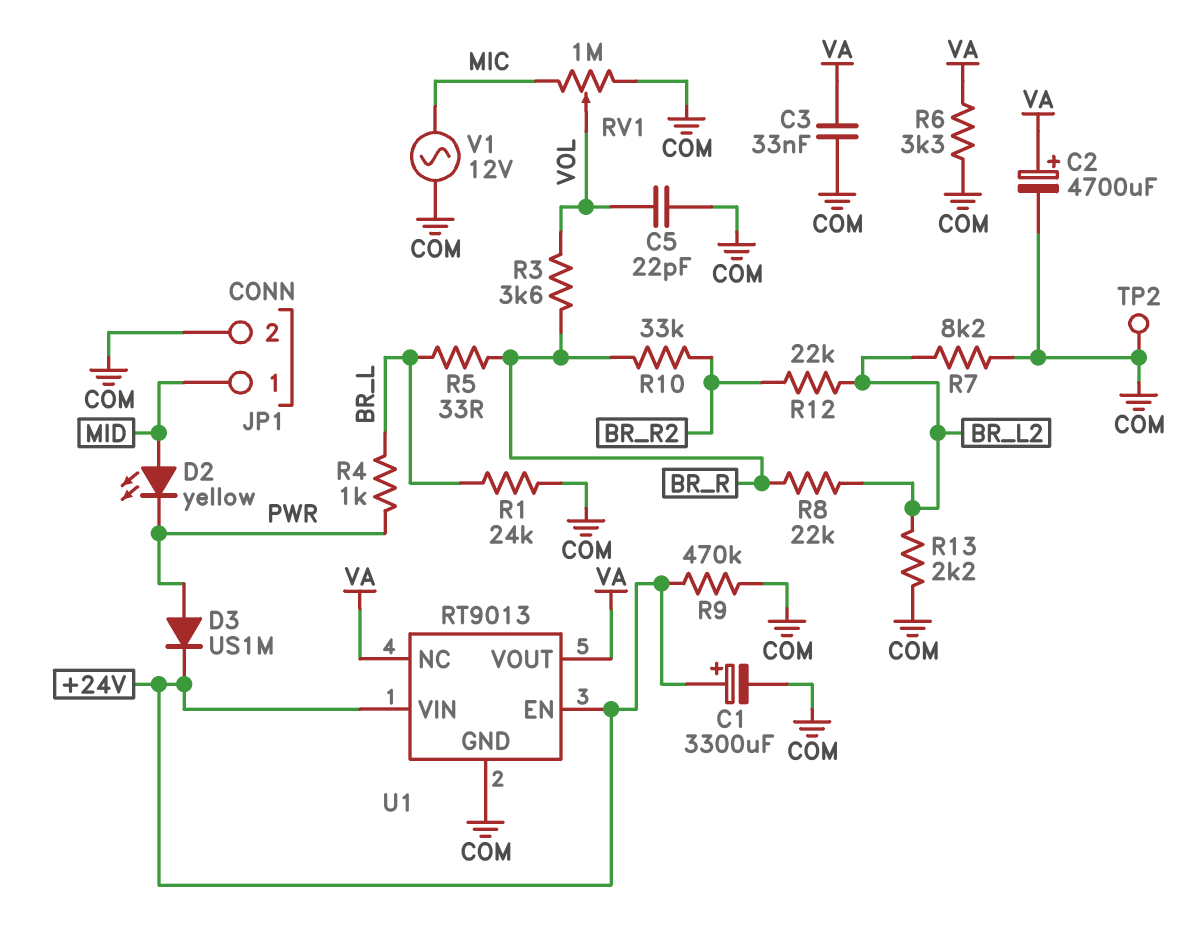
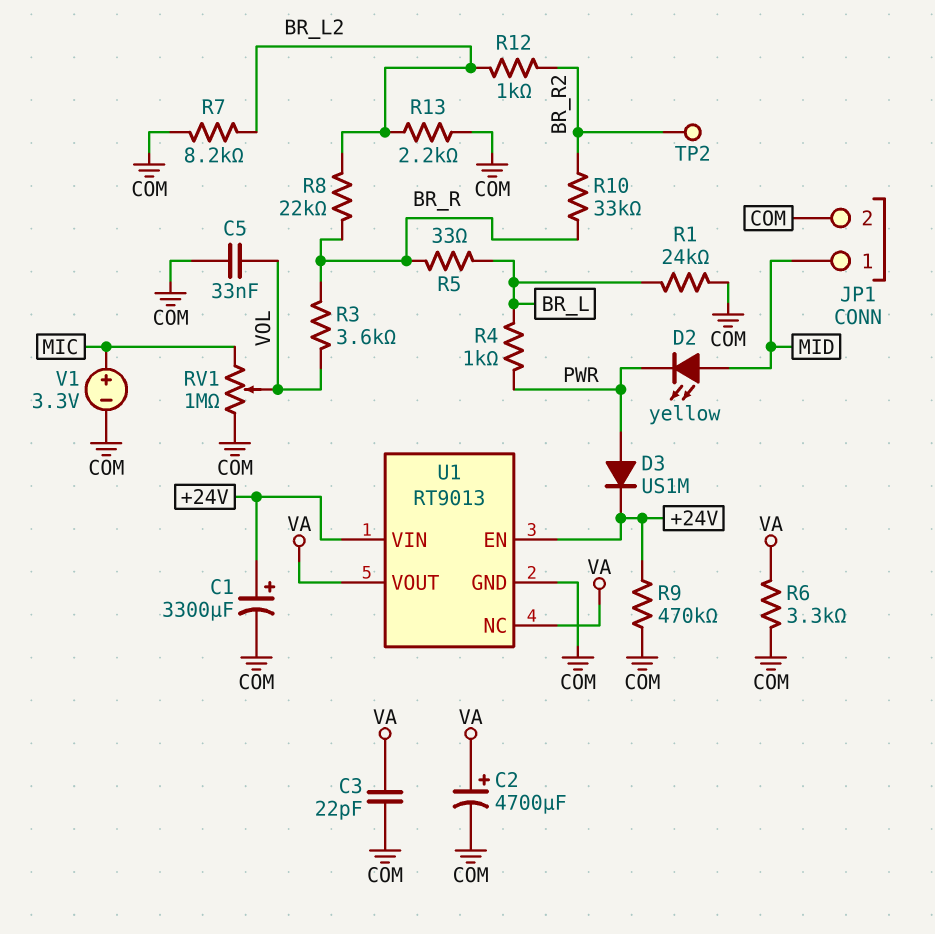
C3: 33nF (COM, VA) -> 22pF (COM, VA)
C5: 22pF (COM, VOL) -> 33nF (COM, VOL)
R12: 22k (BR_L2, BR_R2) -> 1k (BR_L2, BR_R2)
TP2: test point (COM) -> test point (BR_R2)
V1: AC 12V (COM, MIC) -> 3.3V (plus MIC, minus COM)

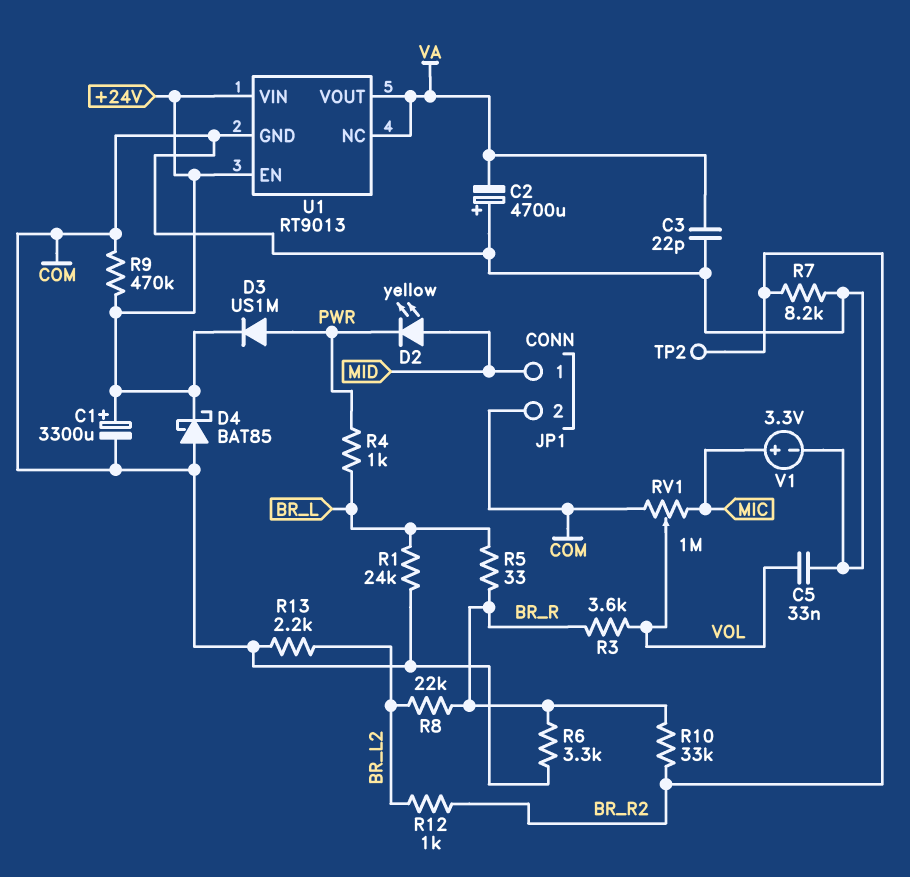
C2: 4700uF (plus VA, minus COM) -> 4700uF (plus COM, minus VA)
D4: none -> schottky BAT85 (A COM, K +24V)
R6: 3.3k (COM, VA) -> 3.3k (BR_R, COM)
R7: 8.2k (BR_L2, COM) -> 8.2k (BR_R2, COM)

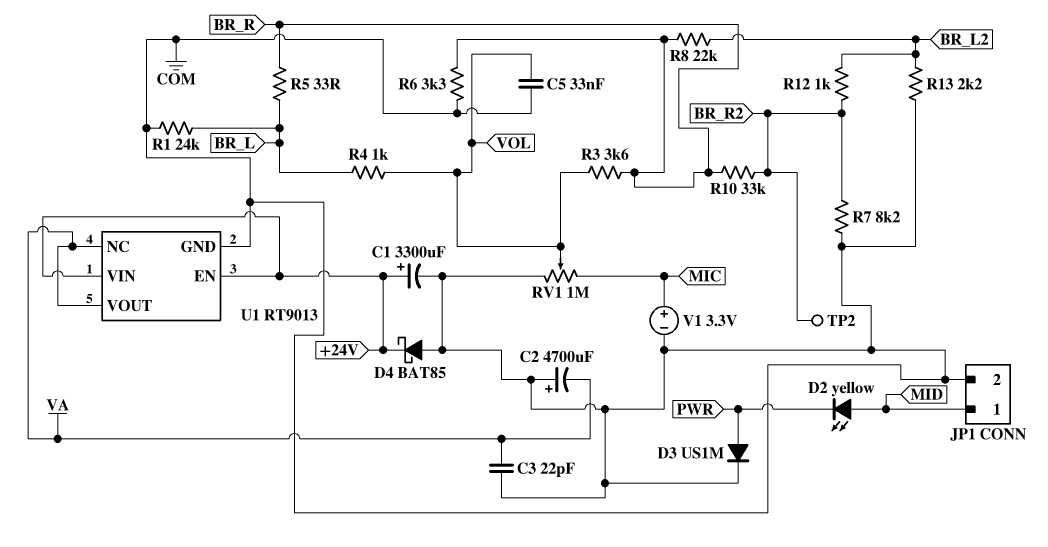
D3: diode US1M (A PWR, K +24V) -> diode US1M (A PWR, K COM)
R4: 1k (BR_L, PWR) -> 1k (BR_L, VOL)
R9: 470k (+24V, COM) -> none

